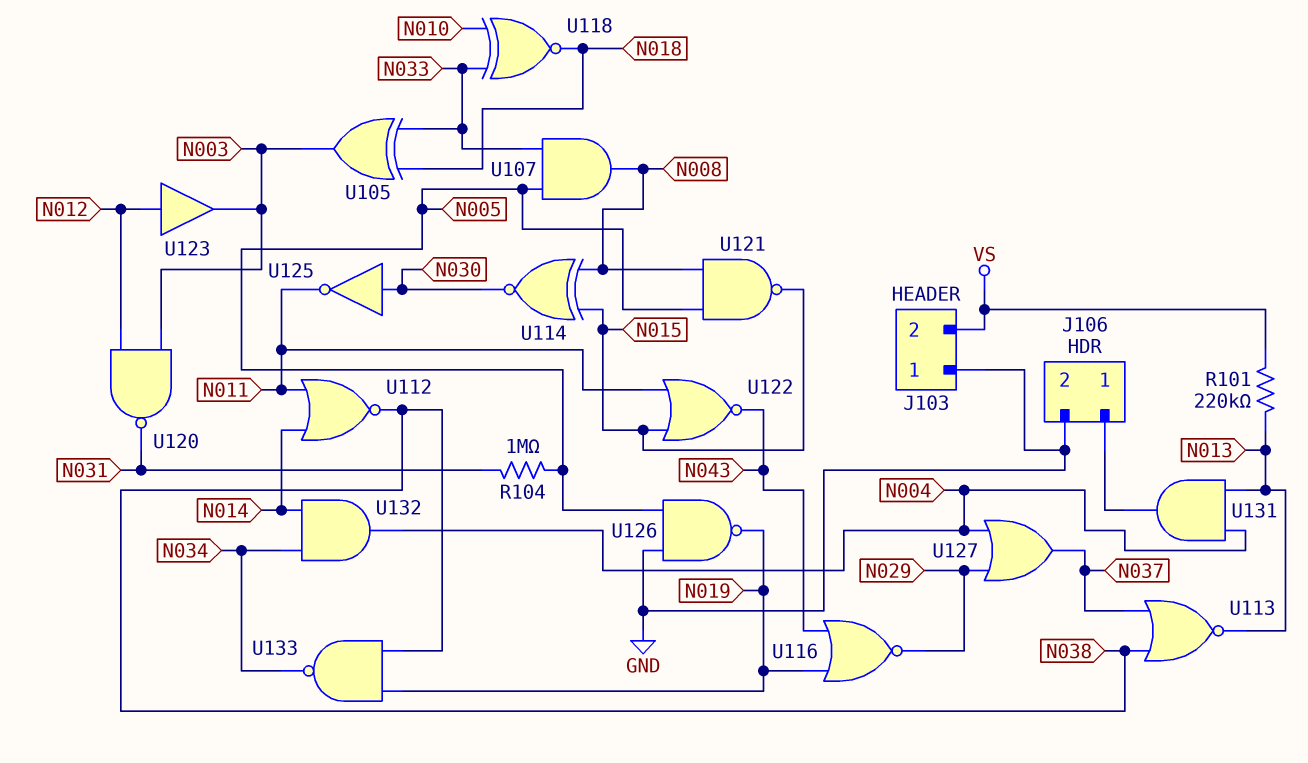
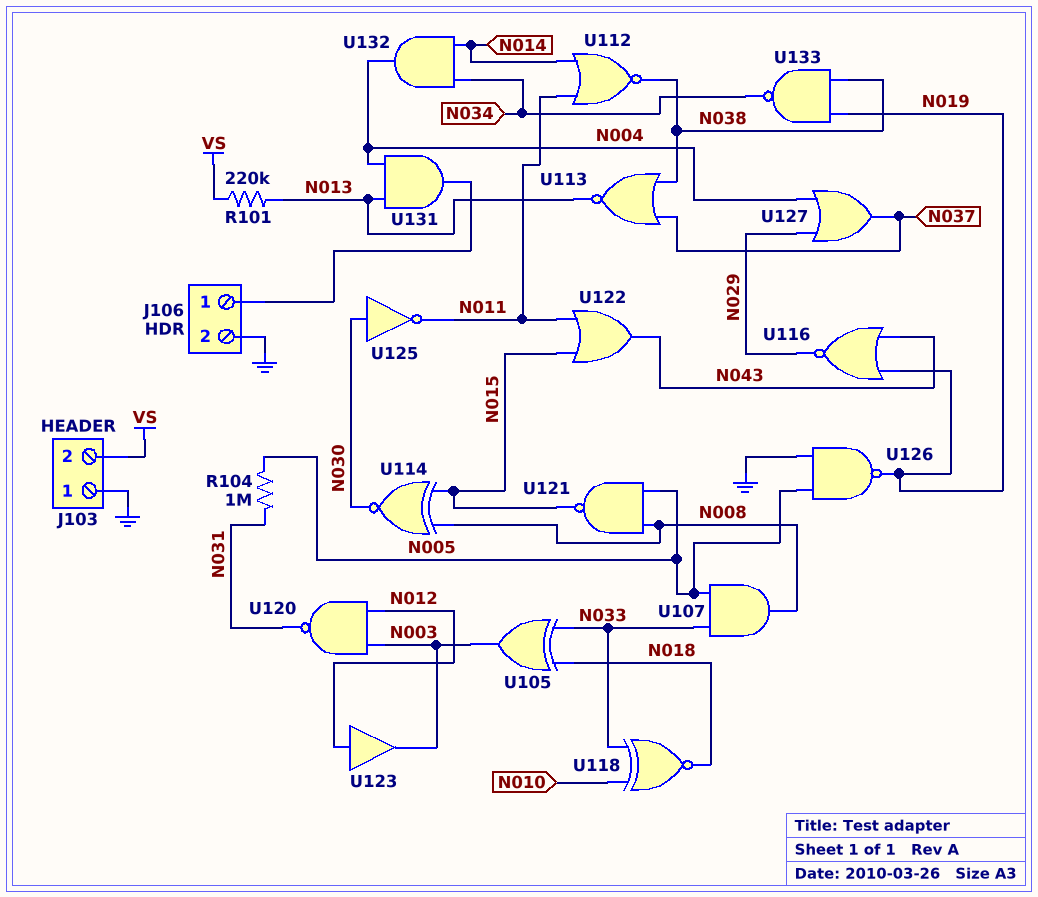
U122: NOR (in N011, in N015, out N043) -> OR (in N011, in N015, out N043)

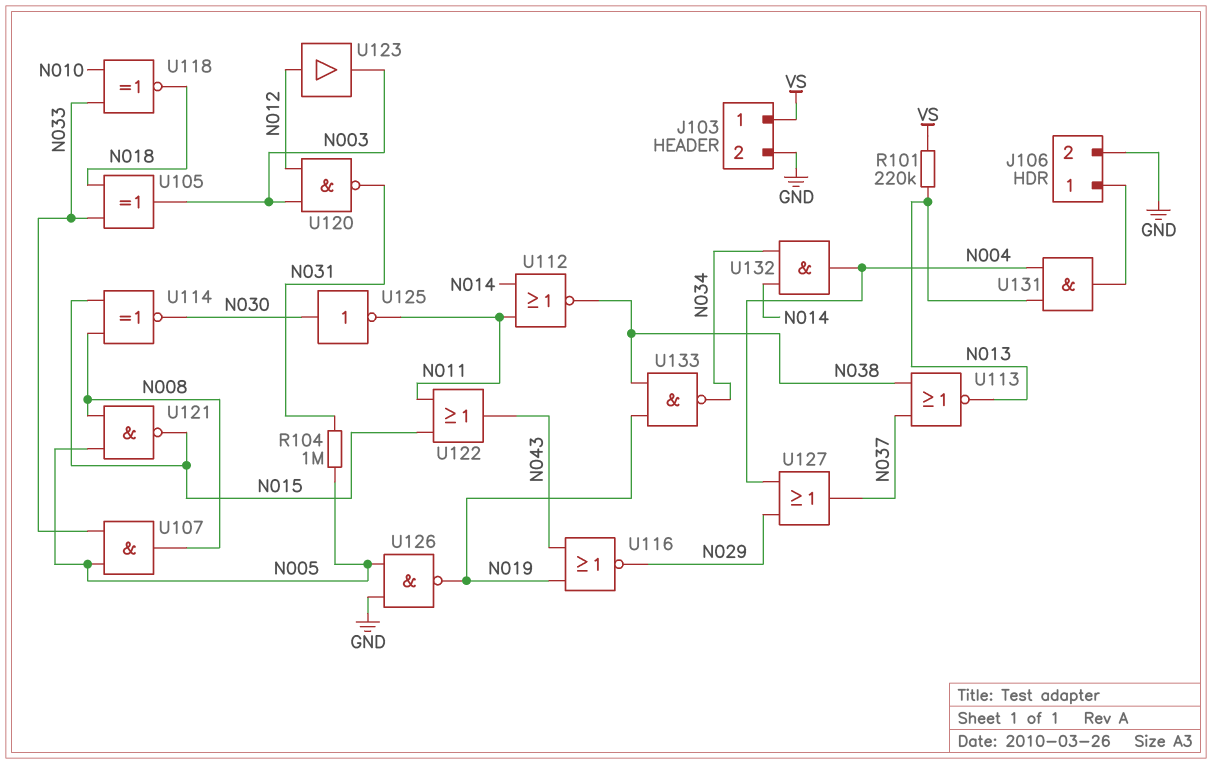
J103 pin 1: GND -> VS
J103 pin 2: VS -> GND

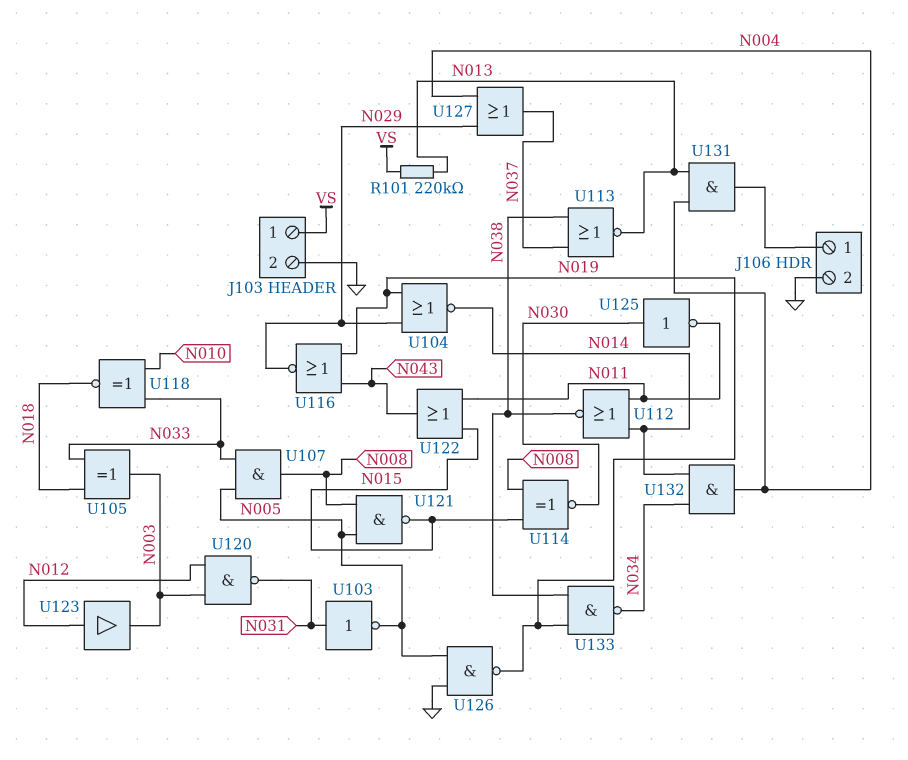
R104: 1M (N005, N031) -> none
U103: none -> NOT (in N031, out N005)
U104: none -> NOR (in N019, in N029, out N014)

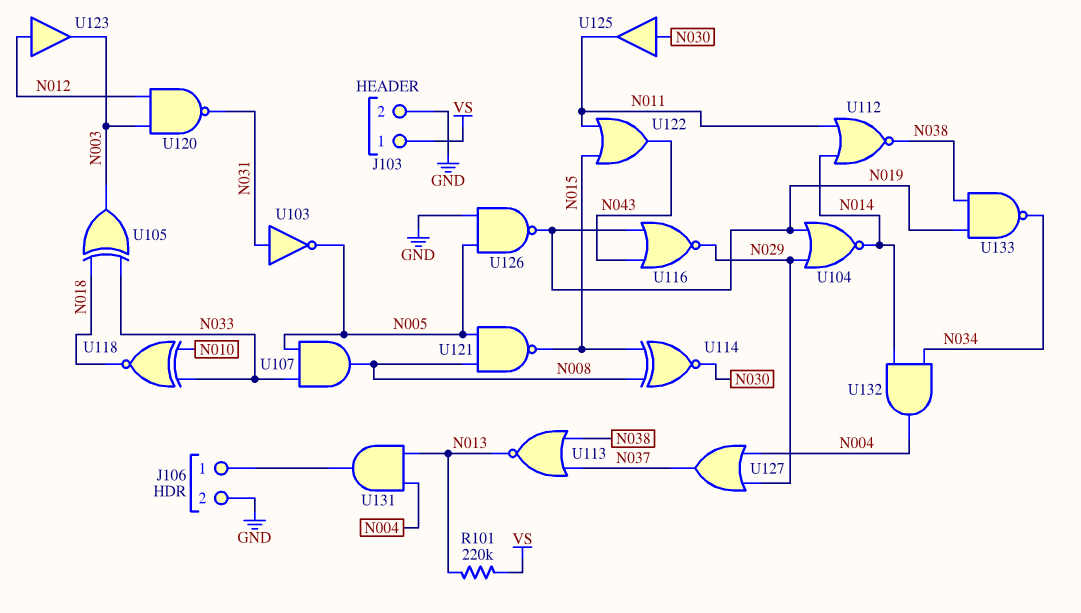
U125: NOT (in N030, out N011) -> buffer (in N030, out N011)

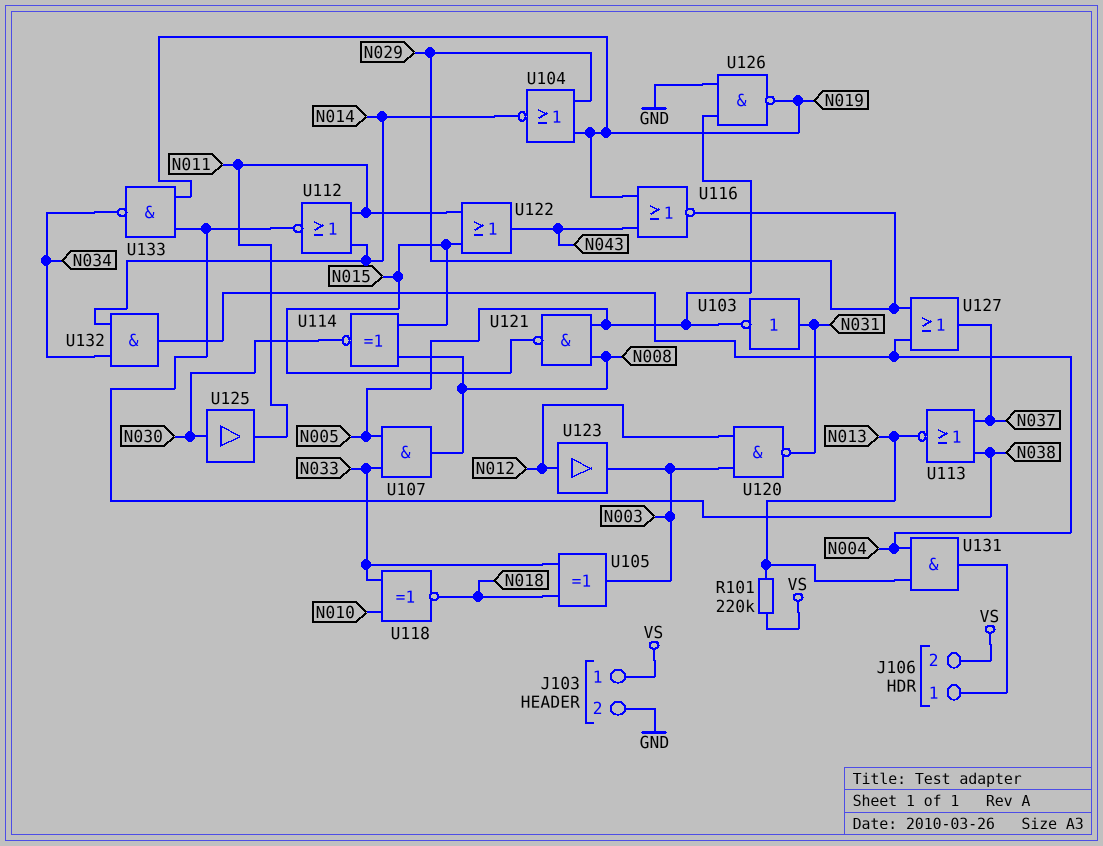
J106 pin 2: GND -> VS

